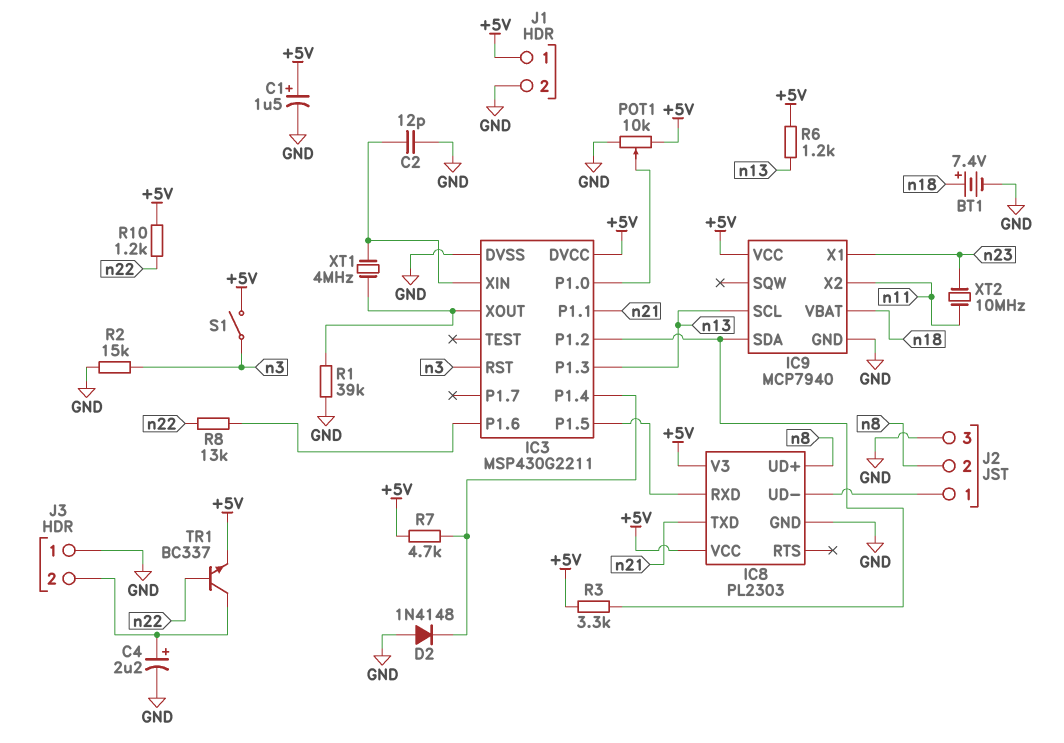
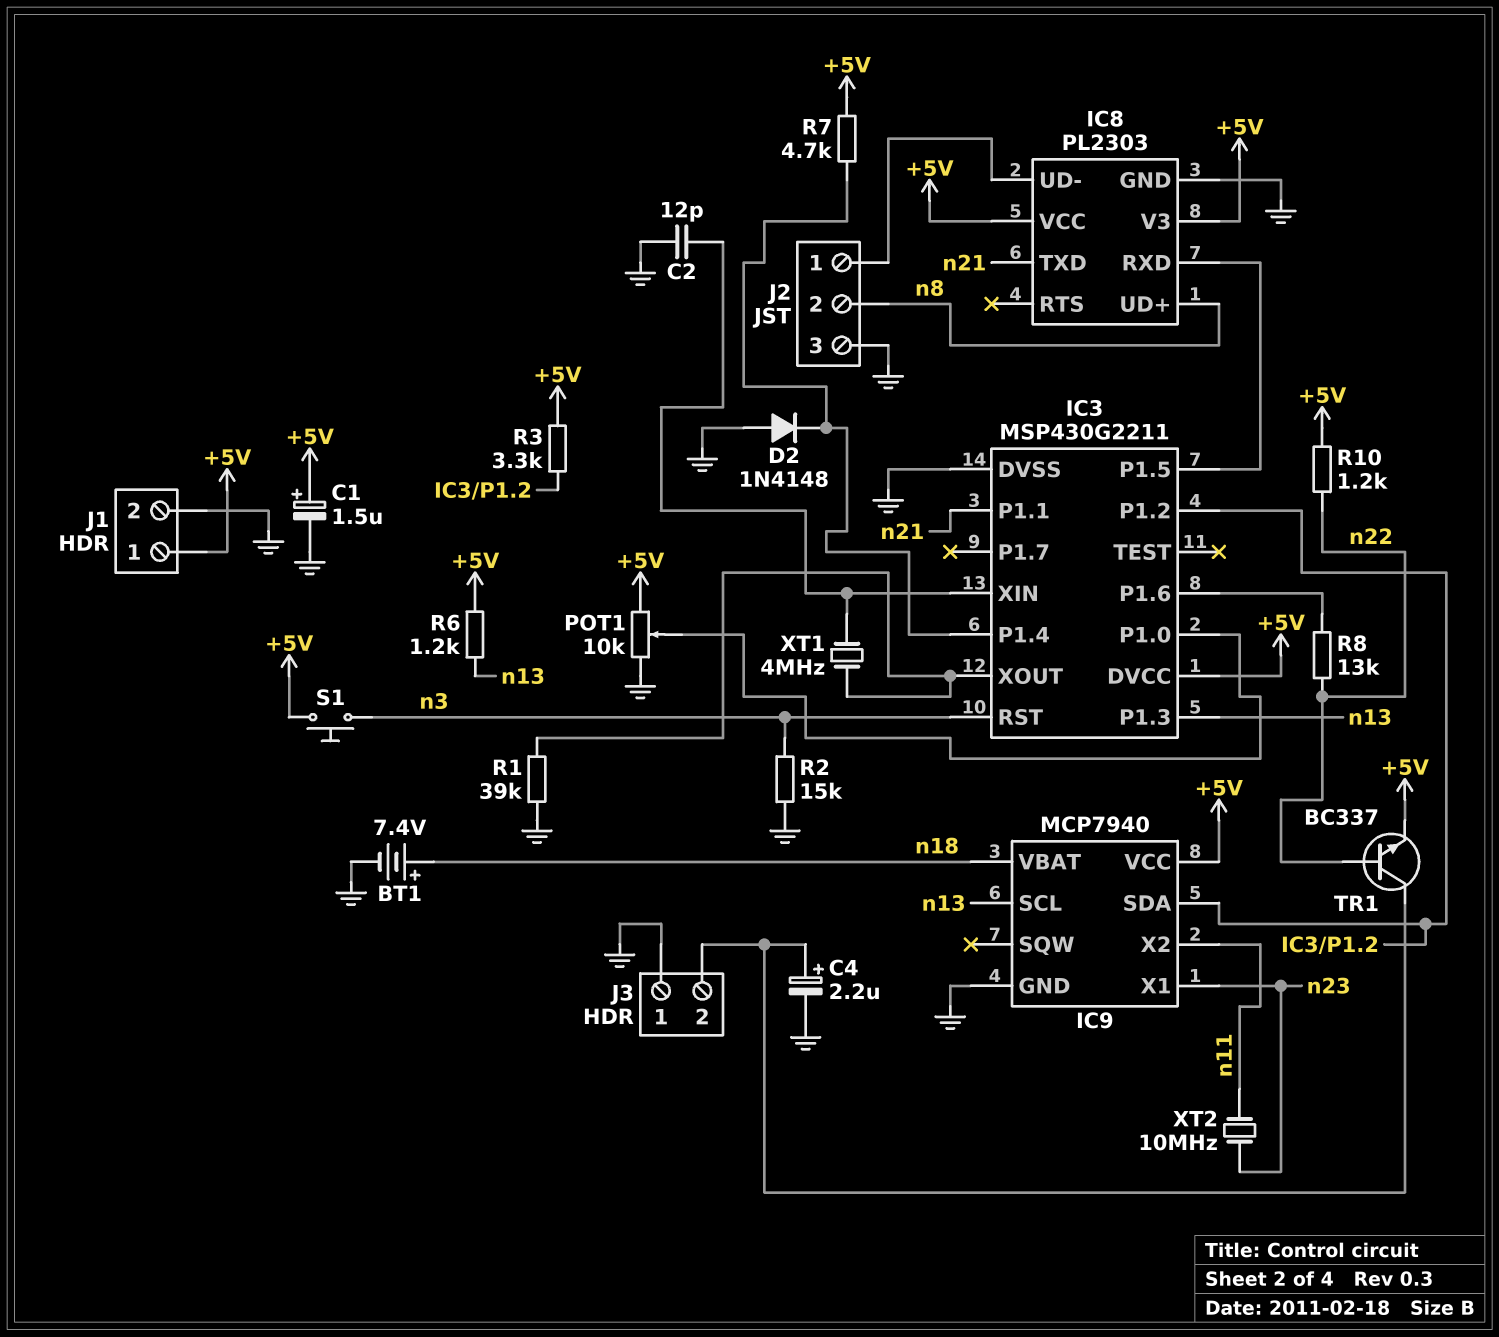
S1: switch (+5V, n3) -> button (+5V, n3)

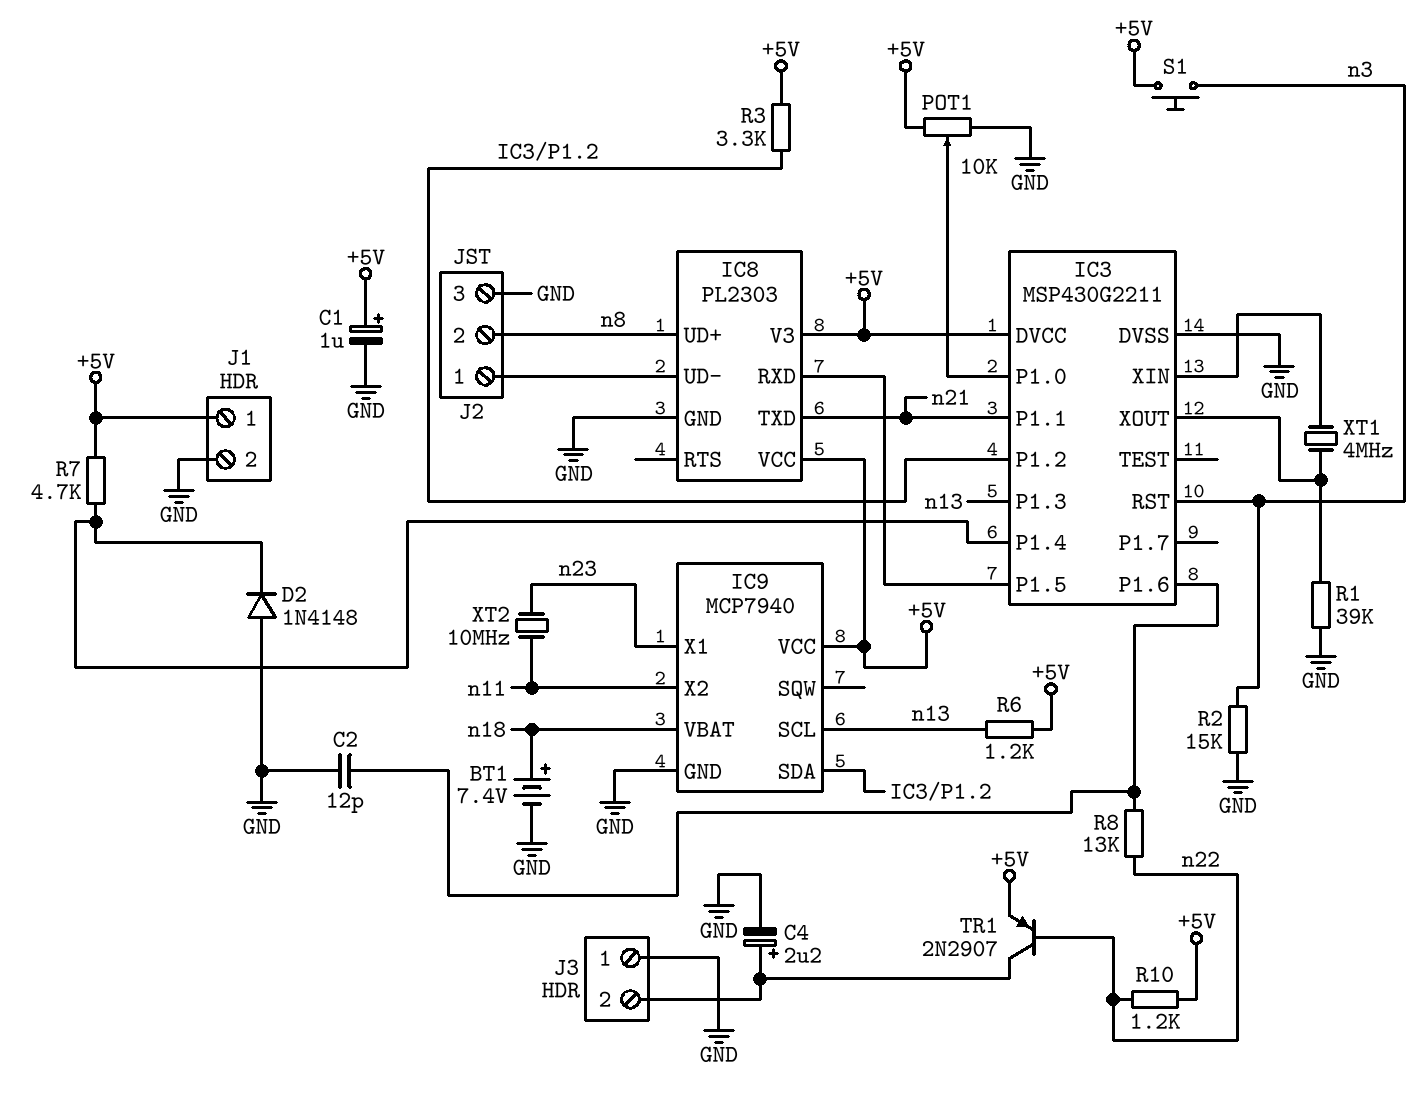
C1: 1.5uF (plus +5V, minus GND) -> 1uF (plus +5V, minus GND)
C2: 12pF (GND, IC3/XIN) -> 12pF (GND, IC3/P1.6)
TR1: NPN BC337 (B n22, C J3/2, E +5V) -> PNP 2N2907 (B n22, C J3/2, E +5V)

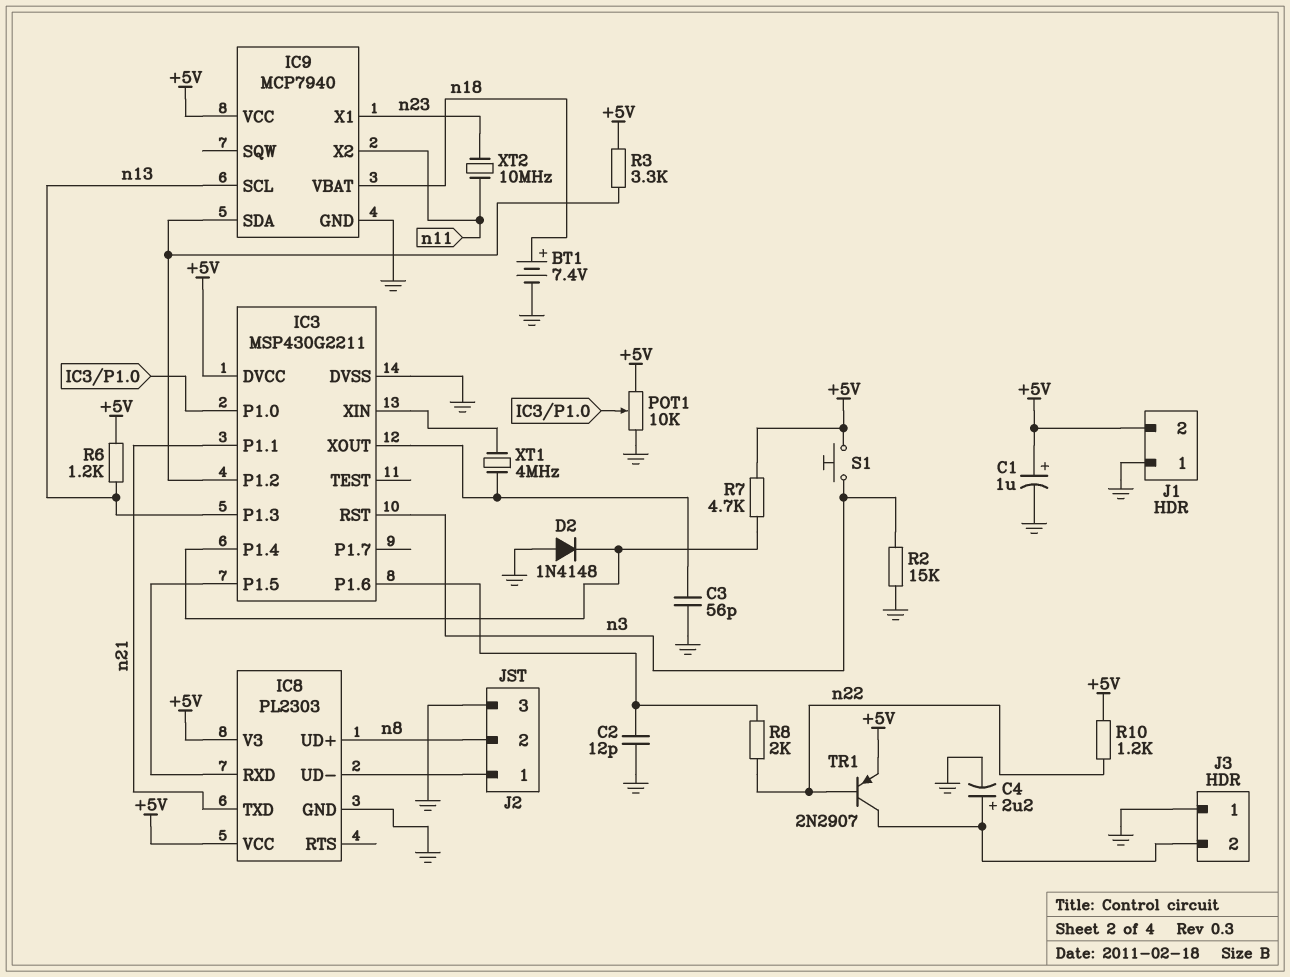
C3: none -> 56pF (GND, IC3/XOUT)
J1 pin 1: +5V -> GND
J1 pin 2: GND -> +5V
R1: 39k (GND, IC3/XOUT) -> none
R8: 13k (IC3/P1.6, n22) -> 2k (IC3/P1.6, n22)

